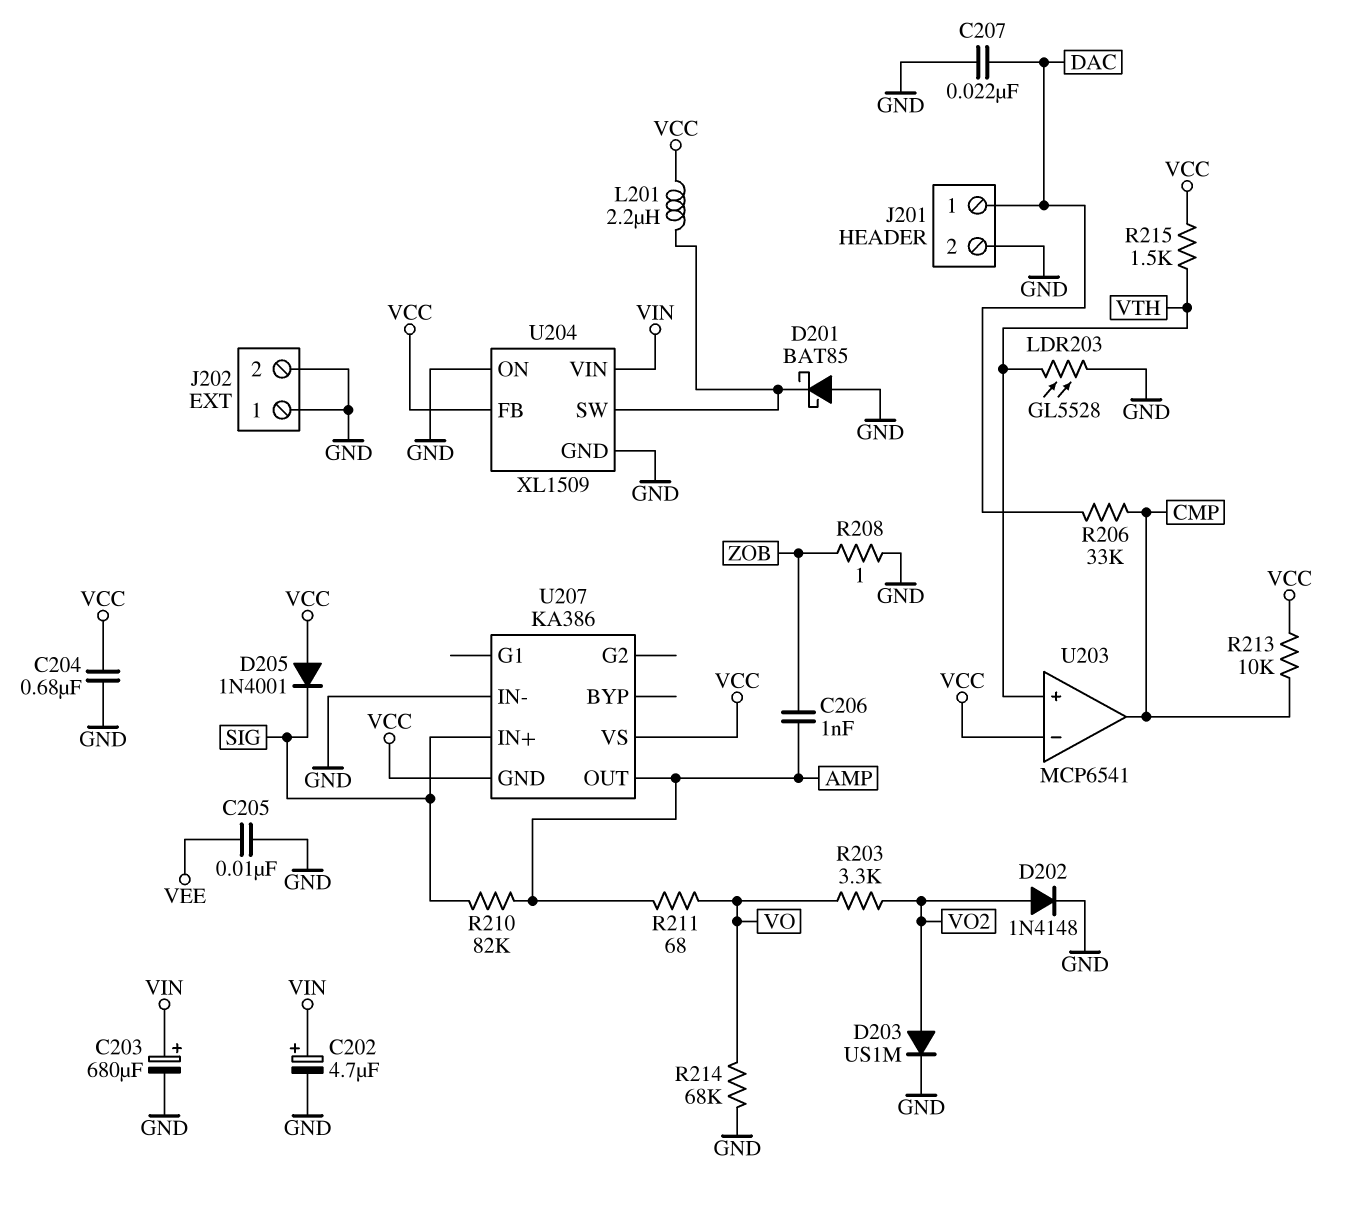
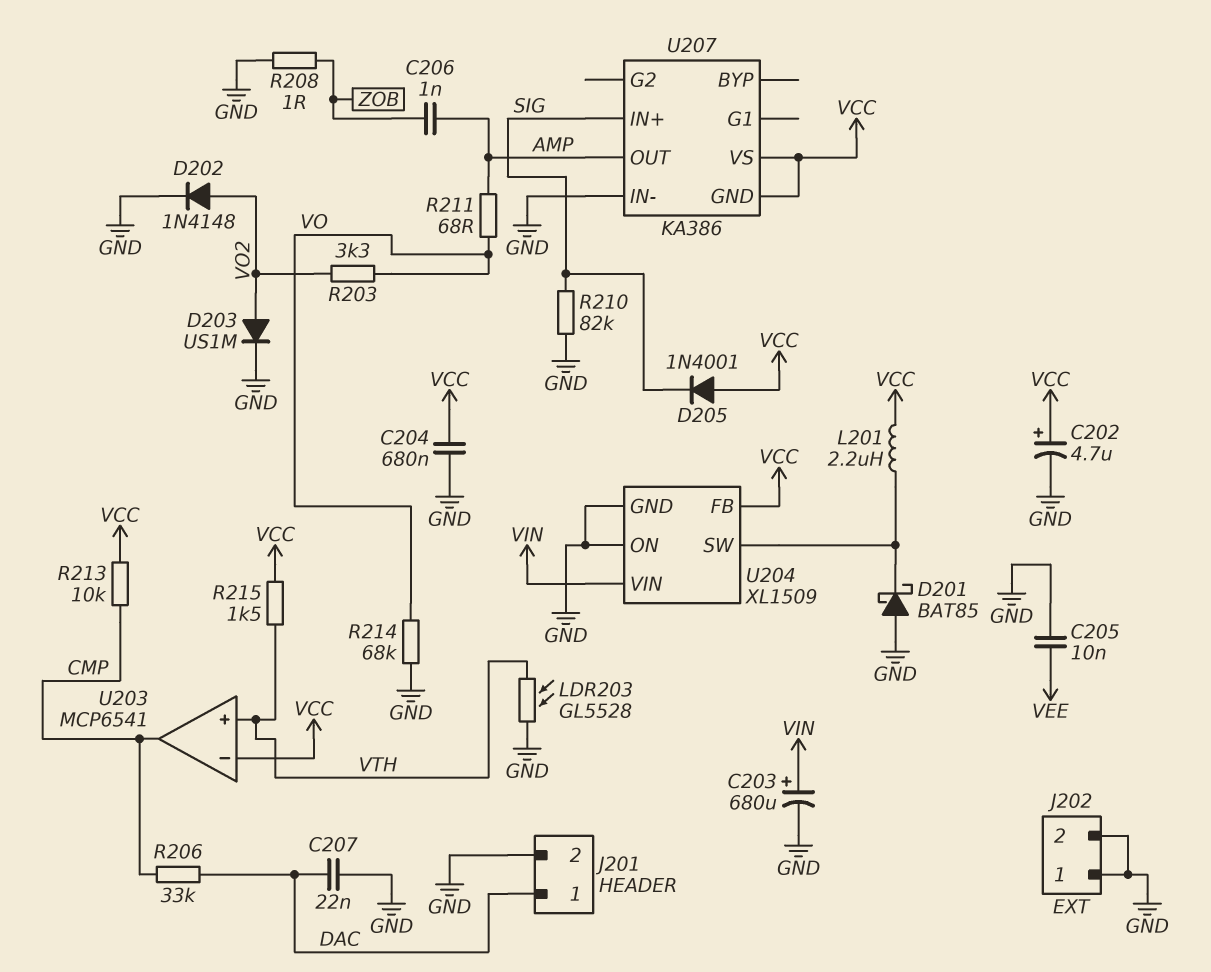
C202: 4.7uF (plus VIN, minus GND) -> 4.7uF (plus VCC, minus GND)
R210: 82k (AMP, SIG) -> 82k (GND, SIG)

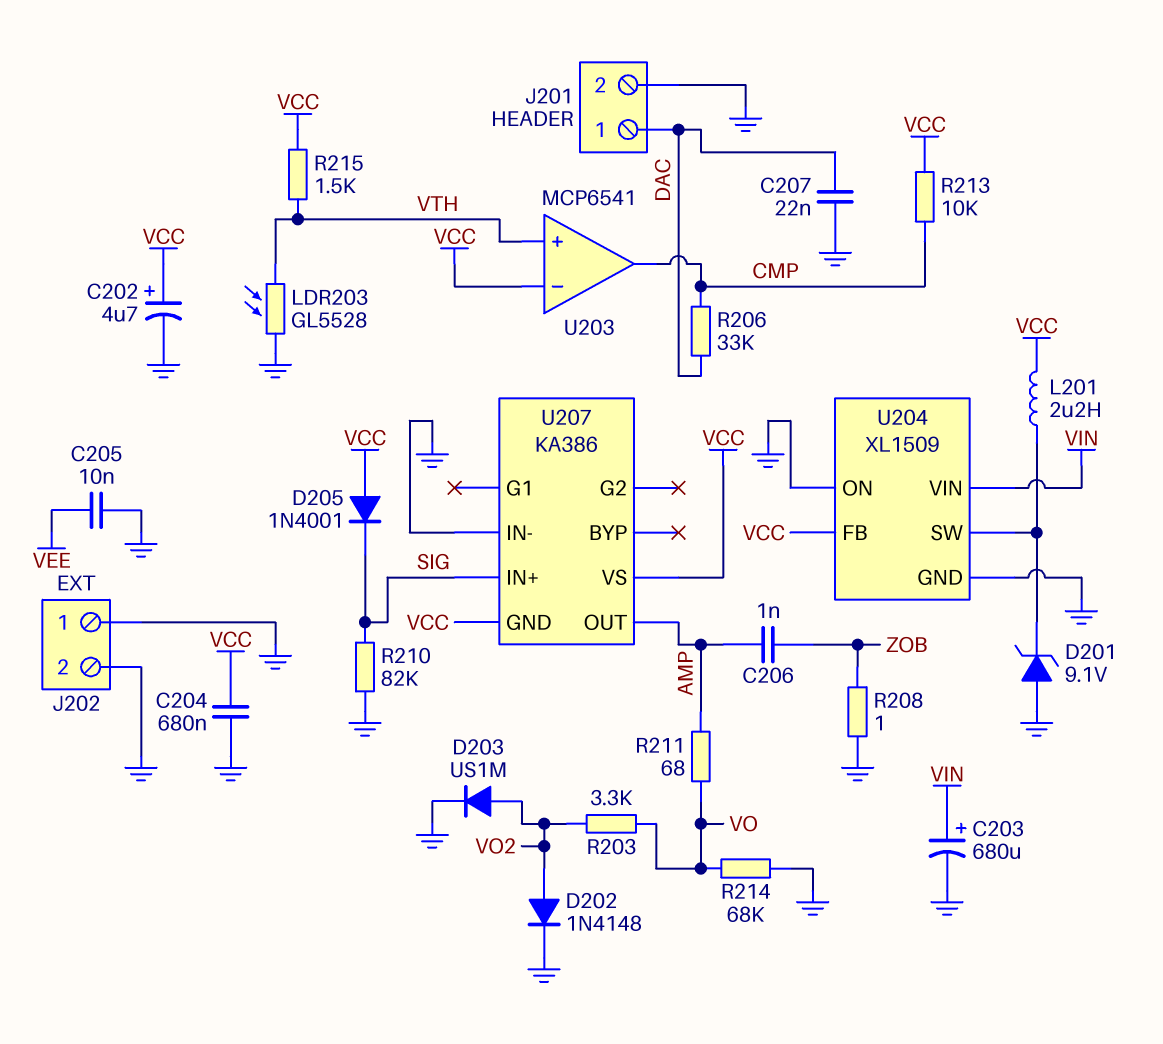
D201: schottky BAT85 (A GND, K U204/SW) -> zener 9.1V (A GND, K U204/SW)

